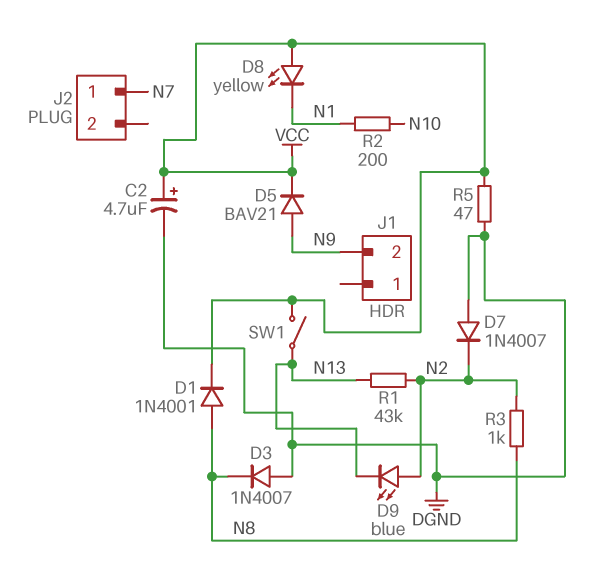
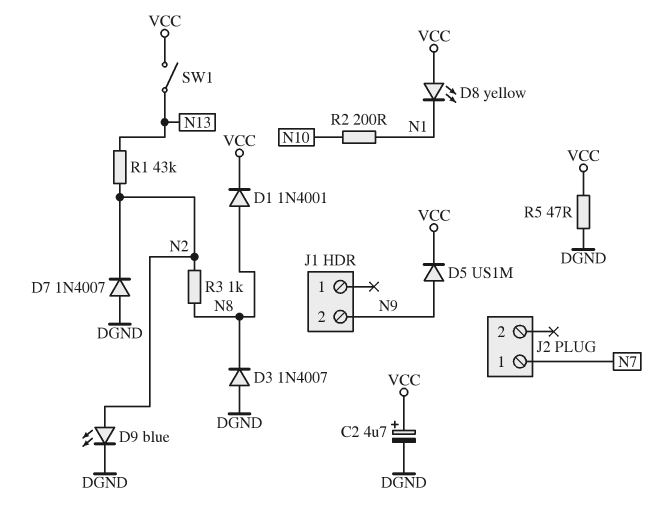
D5: diode BAV21 (A N9, K VCC) -> diode US1M (A N9, K VCC)
D9: LED blue (A N2, K N13) -> LED blue (A N2, K DGND)

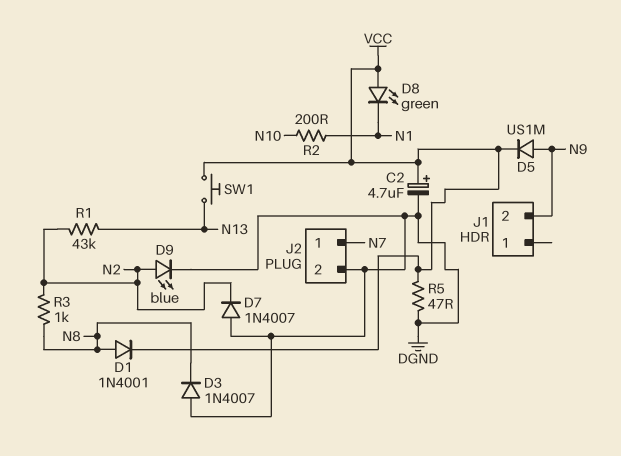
D8: LED yellow (A VCC, K N1) -> LED green (A VCC, K N1)
J2 pin 2: none -> DGND
SW1: switch (N13, VCC) -> button (N13, VCC)

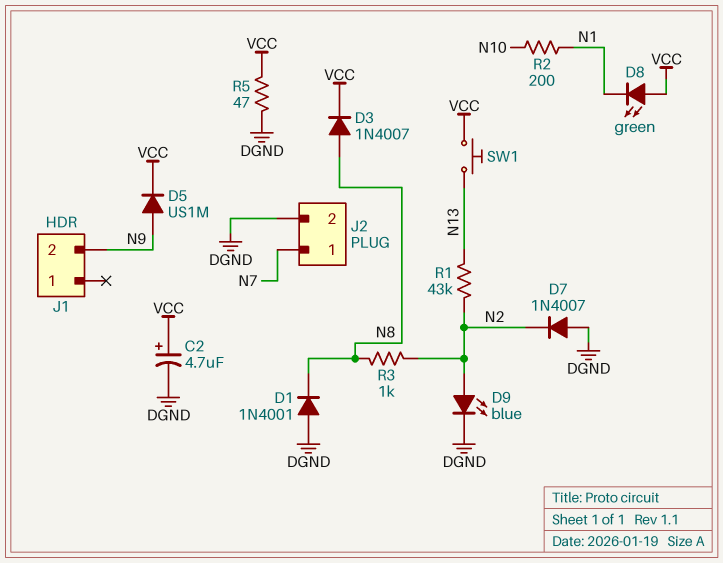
D1: diode 1N4001 (A N8, K VCC) -> diode 1N4001 (A DGND, K N8)
D3: diode 1N4007 (A DGND, K N8) -> diode 1N4007 (A N8, K VCC)

